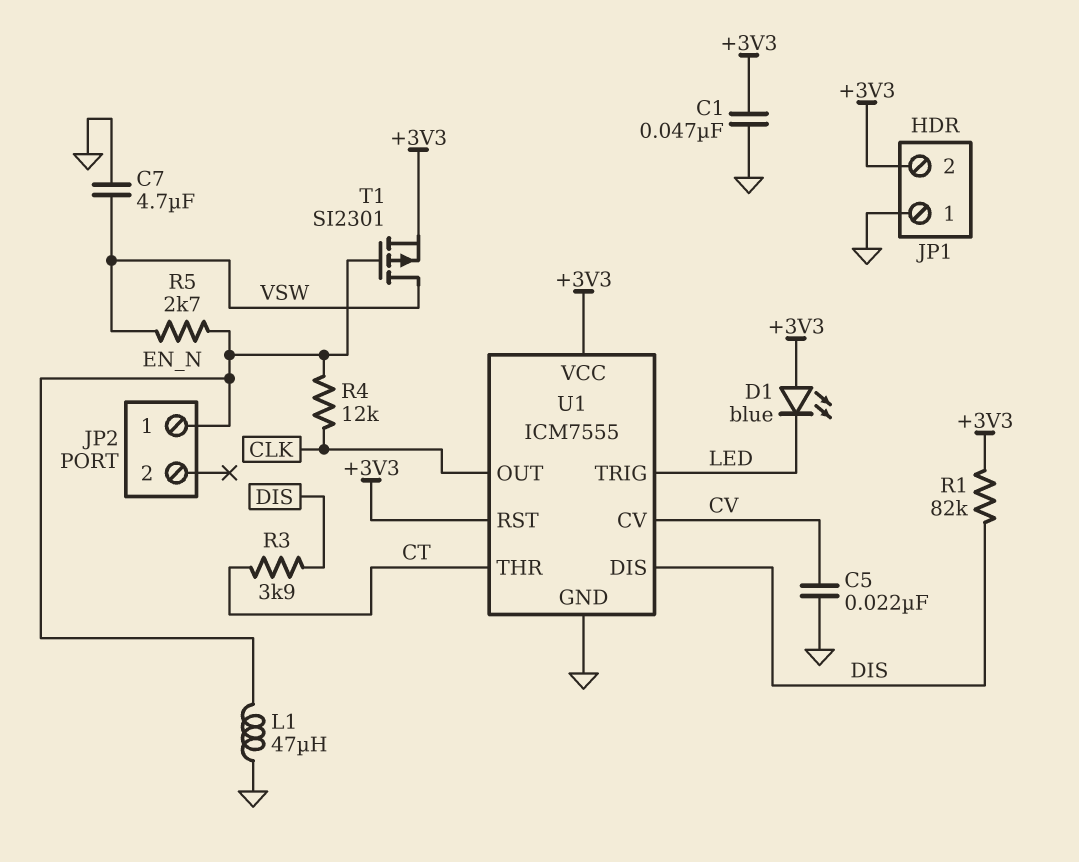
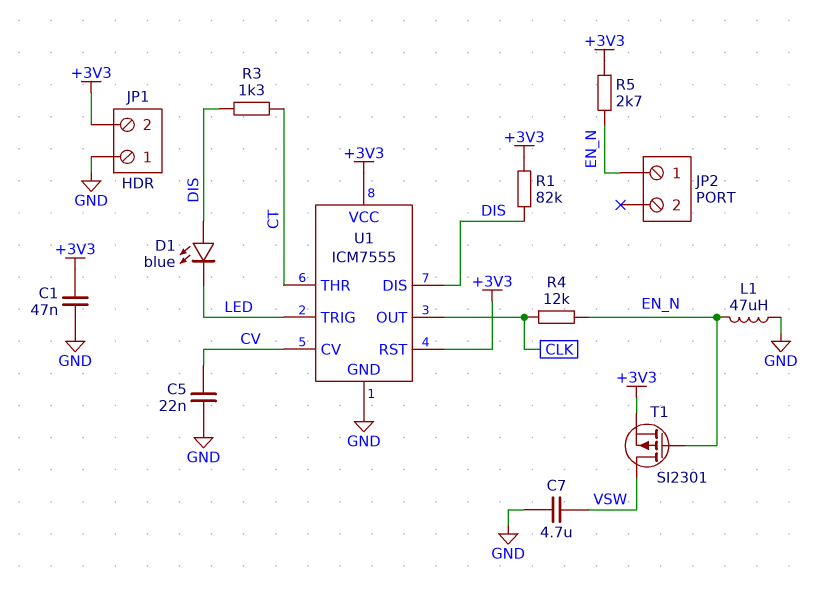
D1: LED blue (A +3V3, K LED) -> LED blue (A DIS, K LED)
R3: 3.9k (CT, DIS) -> 1.3k (CT, DIS)
R5: 2.7k (EN_N, VSW) -> 2.7k (+3V3, EN_N)

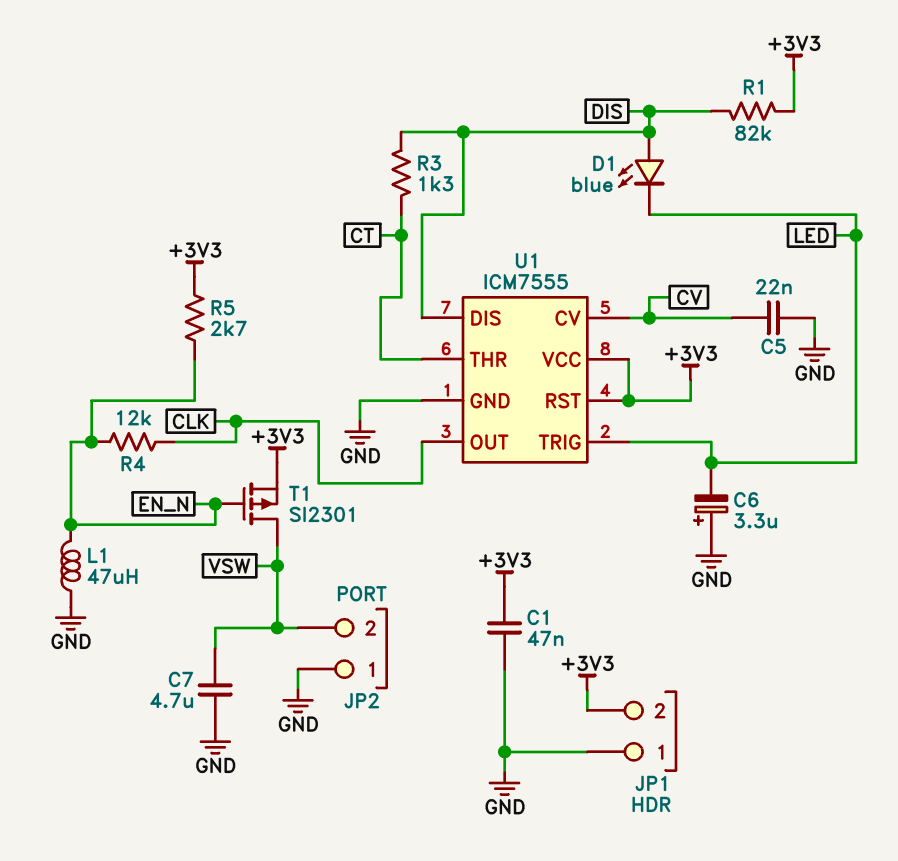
C6: none -> 3.3uF (plus GND, minus LED)
JP2 pin 1: EN_N -> GND
JP2 pin 2: none -> VSW

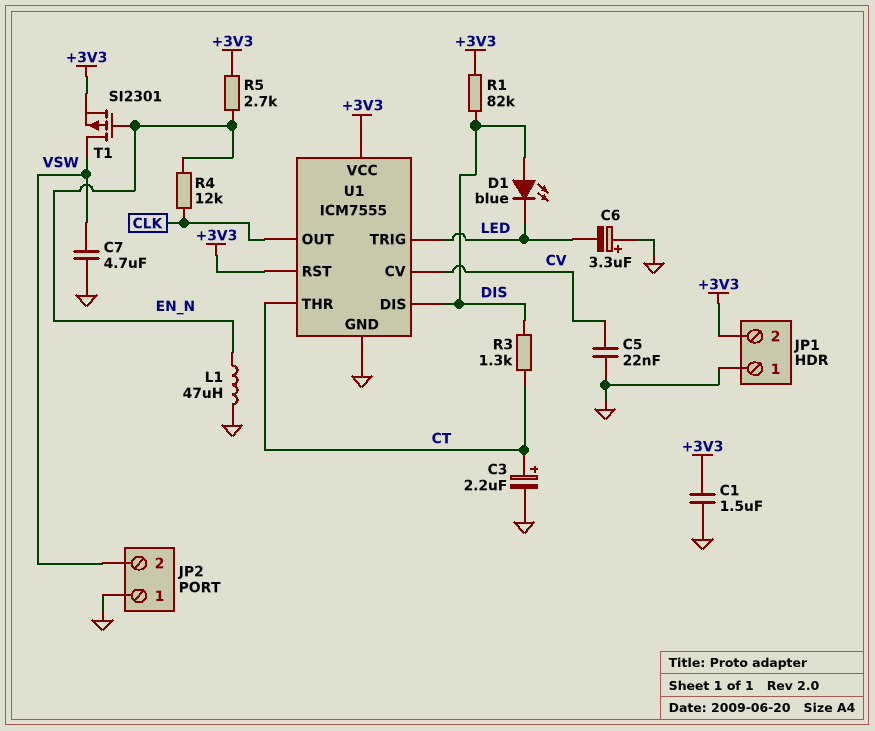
C1: 47nF (+3V3, GND) -> 1.5uF (+3V3, GND)
C3: none -> 2.2uF (plus CT, minus GND)

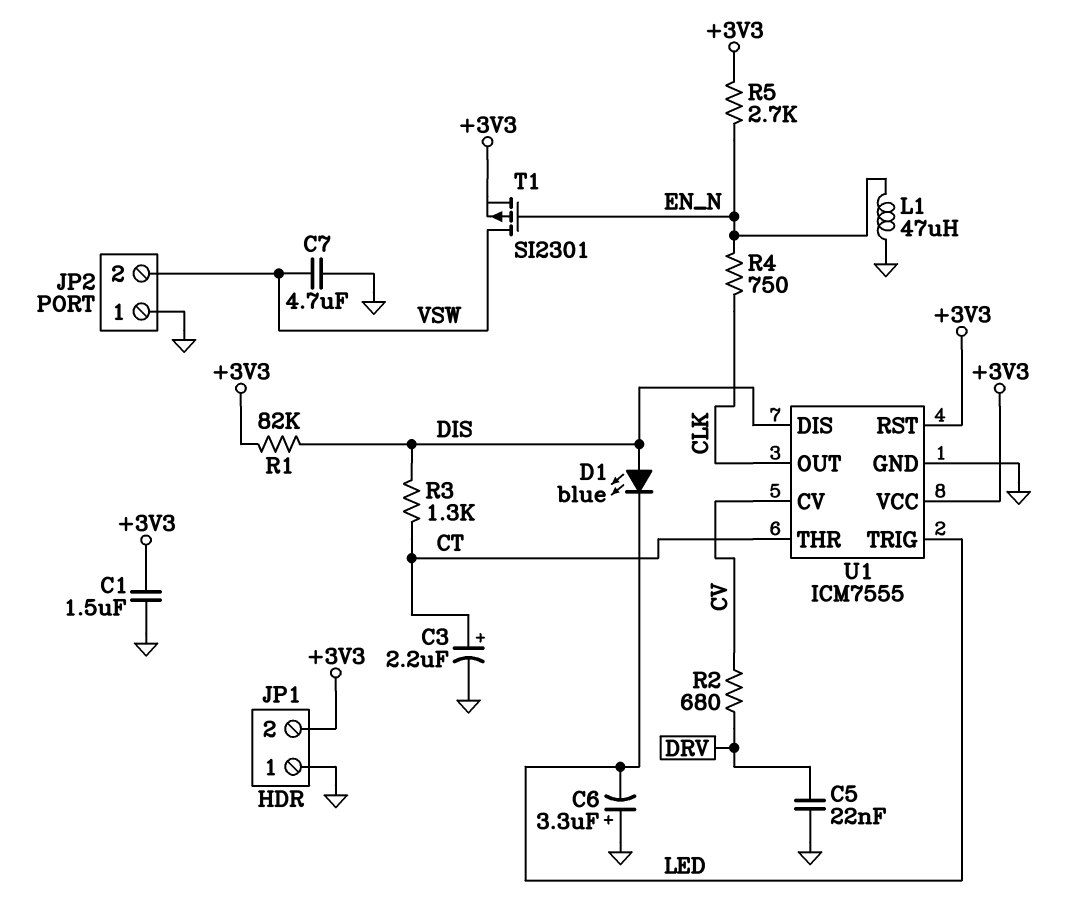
C5: 22nF (CV, GND) -> 22nF (DRV, GND)
R2: none -> 680 (CV, DRV)
R4: 12k (CLK, EN_N) -> 750 (CLK, EN_N)

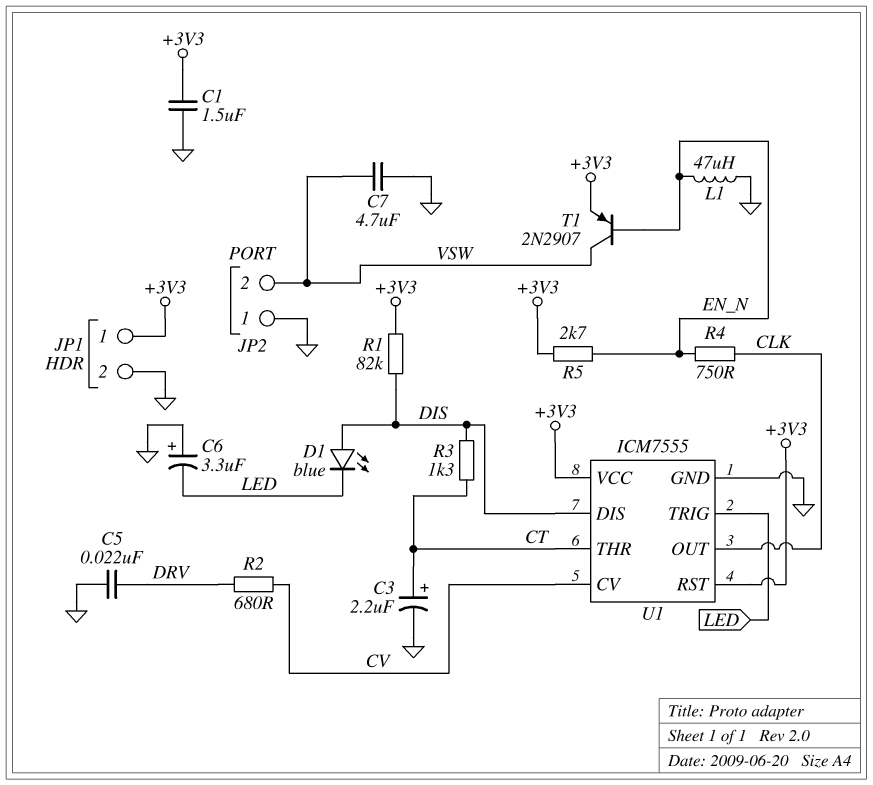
JP1 pin 1: GND -> +3V3
JP1 pin 2: +3V3 -> GND
T1: PMOS SI2301 (G EN_N, D VSW, S +3V3) -> PNP 2N2907 (B EN_N, C VSW, E +3V3)

